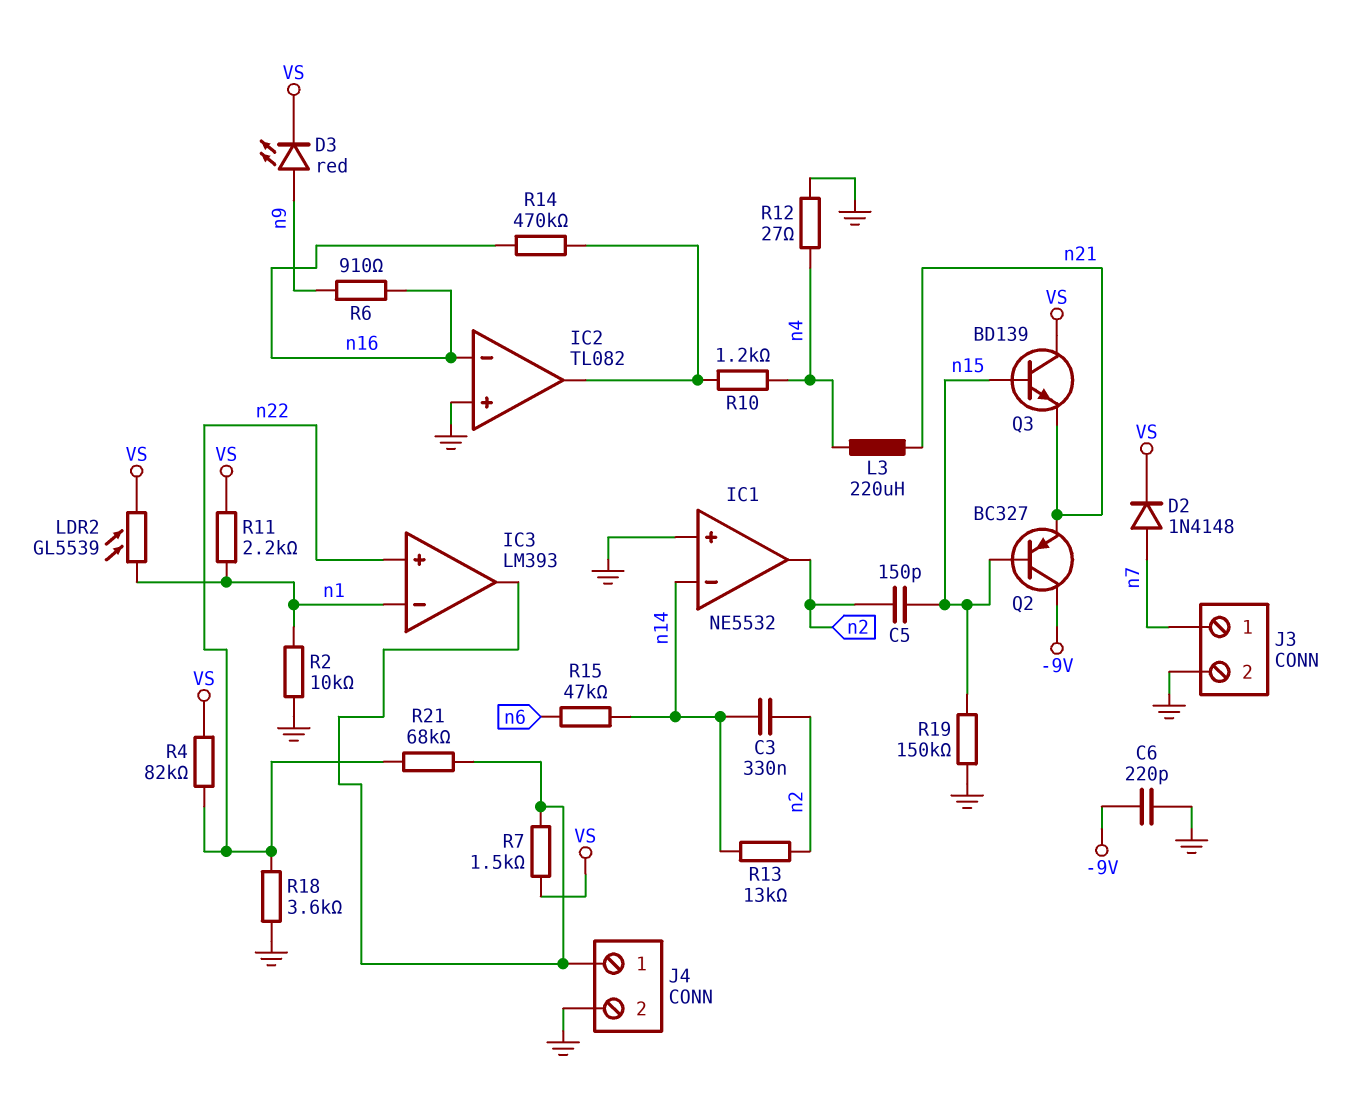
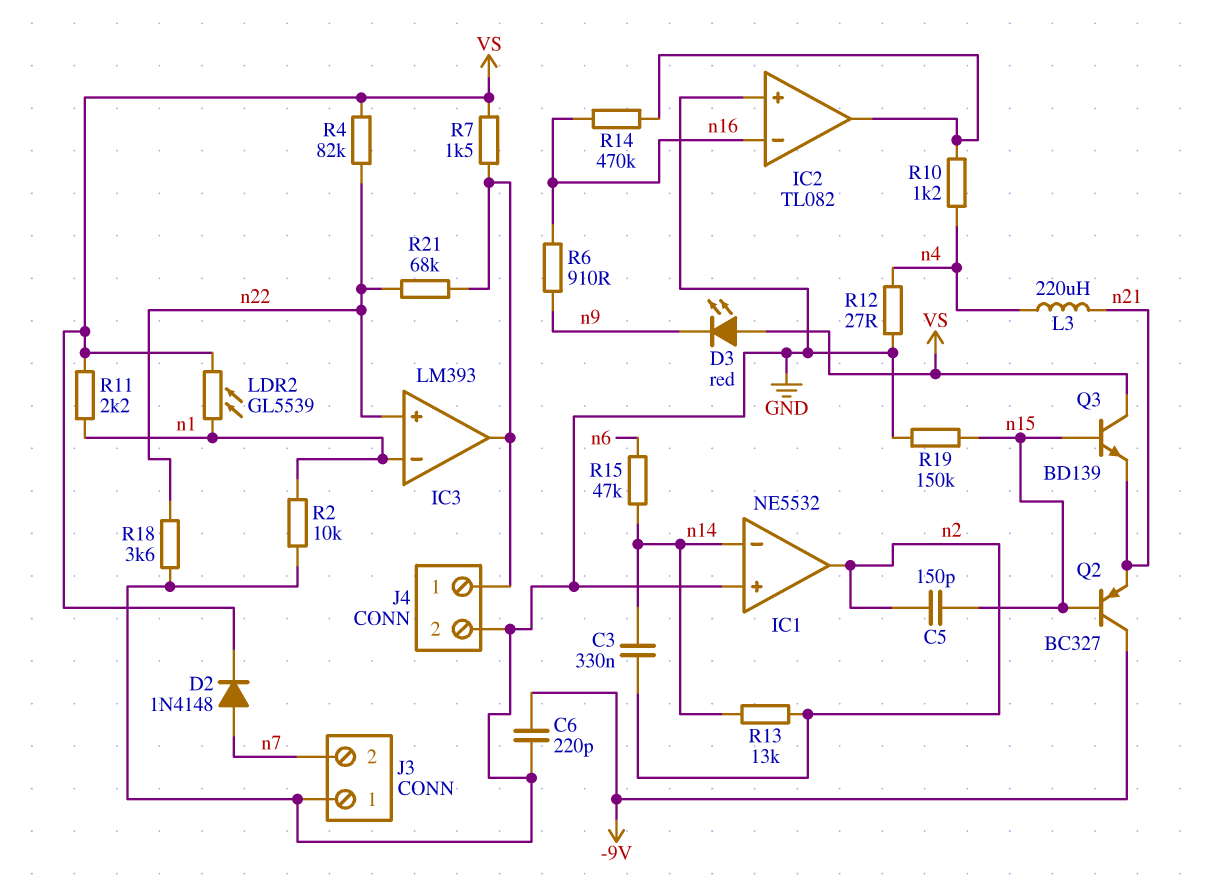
D3: LED red (A n9, K VS) -> LED red (A VS, K n9)
J3 pin 1: n7 -> GND
J3 pin 2: GND -> n7

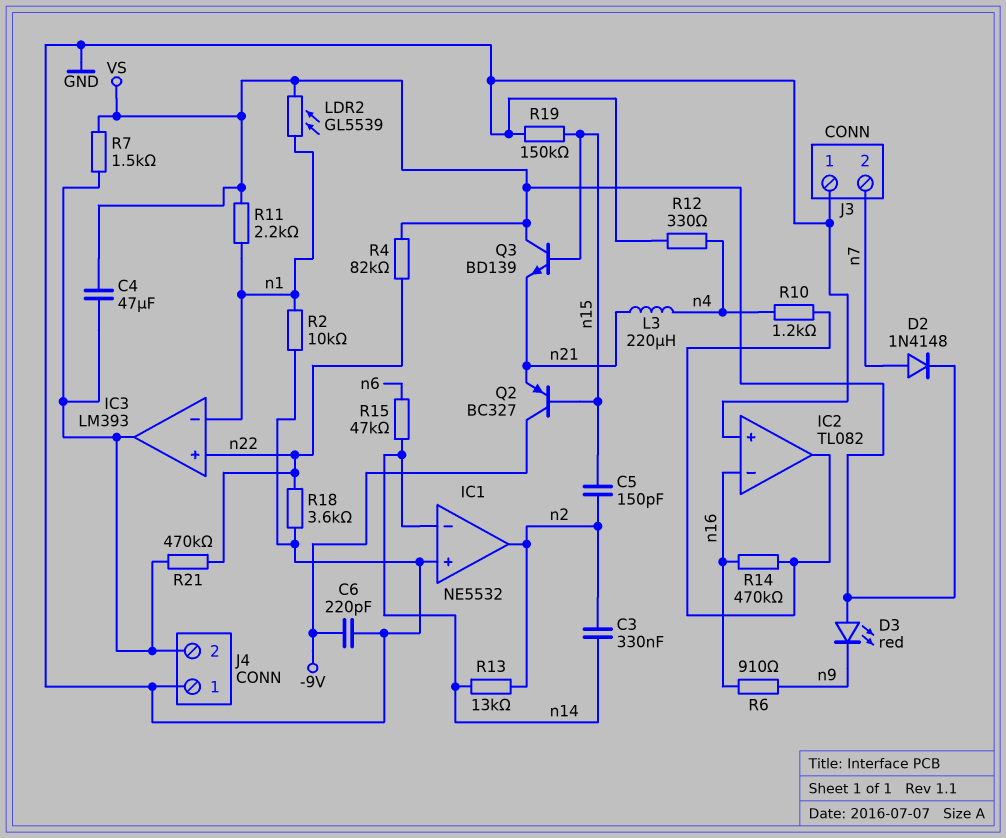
C4: none -> 47uF (IC3/out, VS)
J4 pin 1: IC3/out -> GND
J4 pin 2: GND -> IC3/out
R12: 27 (GND, n4) -> 330 (GND, n4)
R21: 68k (IC3/out, n22) -> 470k (IC3/out, n22)

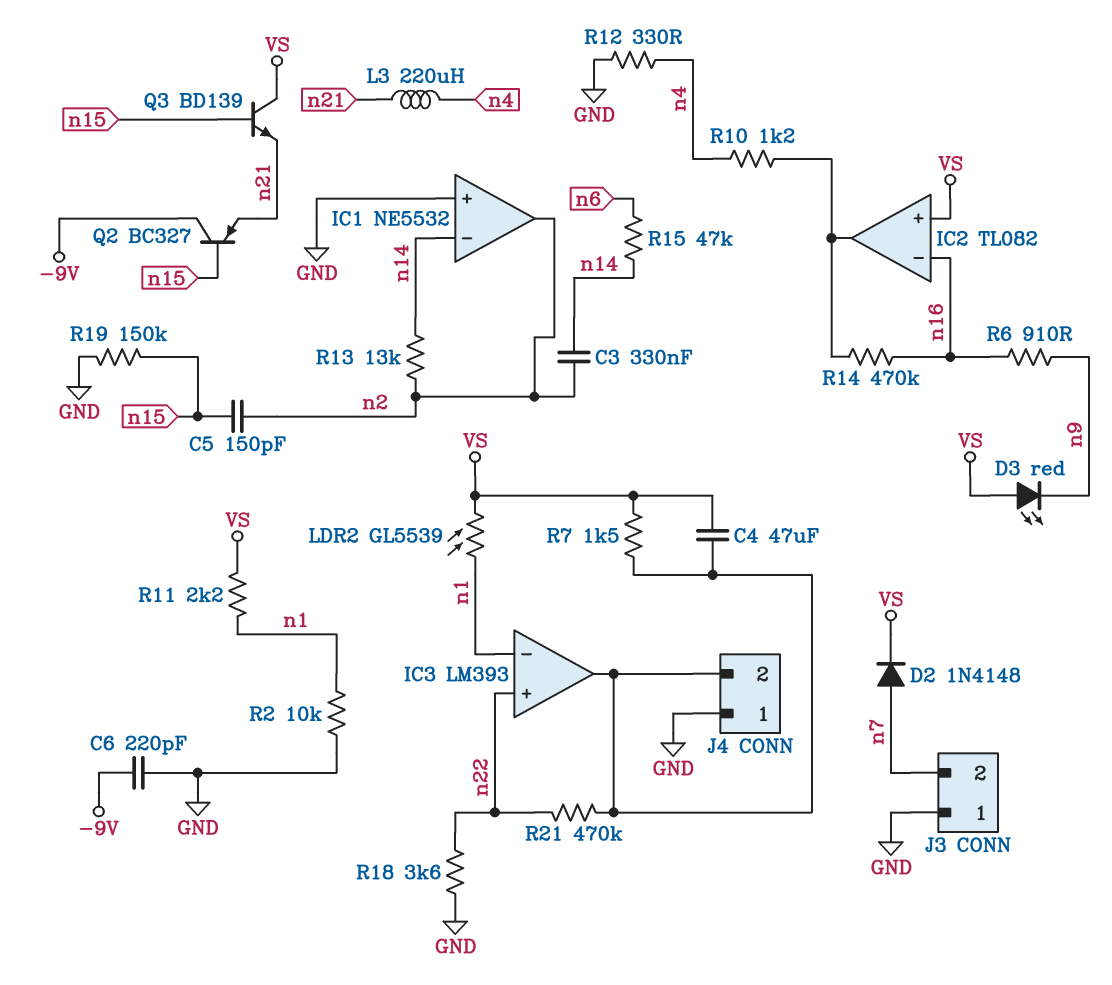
IC2 pin in+: GND -> VS
R4: 82k (VS, n22) -> none

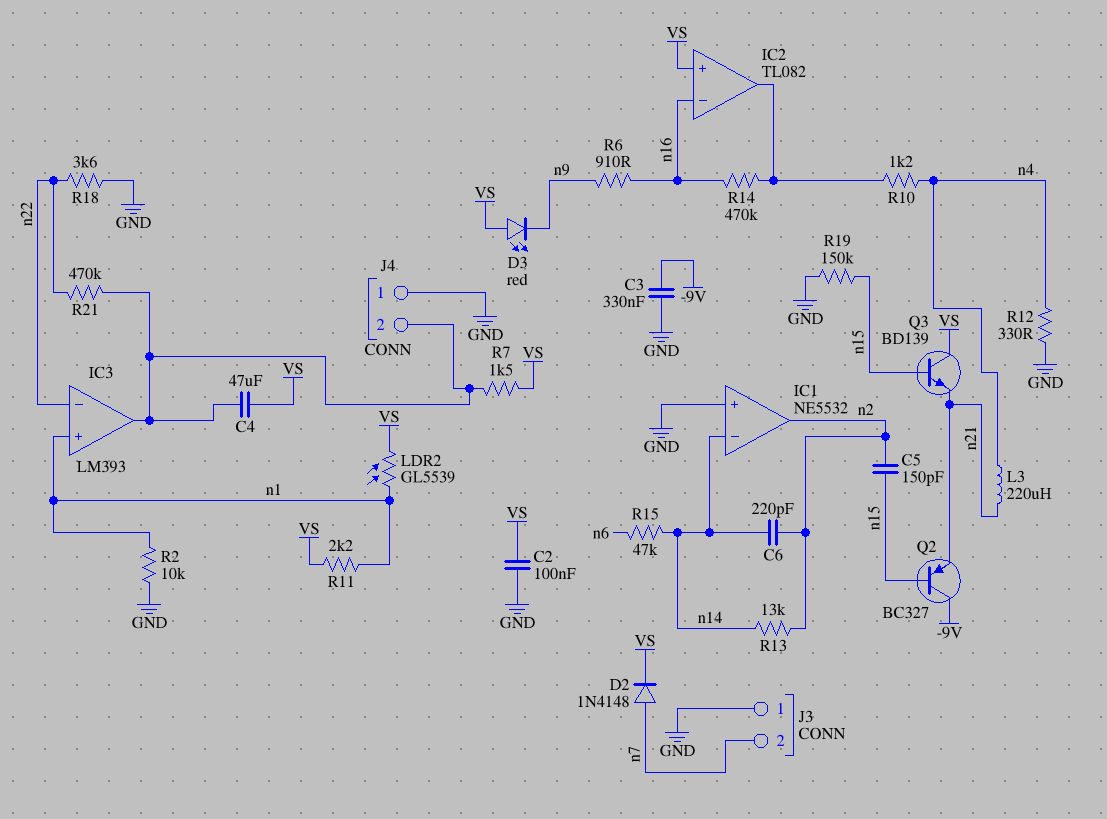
C2: none -> 100nF (GND, VS)
C3: 330nF (n2, n14) -> 330nF (-9V, GND)
C6: 220pF (-9V, GND) -> 220pF (n2, n14)
IC3 pin in+: n22 -> n1
IC3 pin in-: n1 -> n22

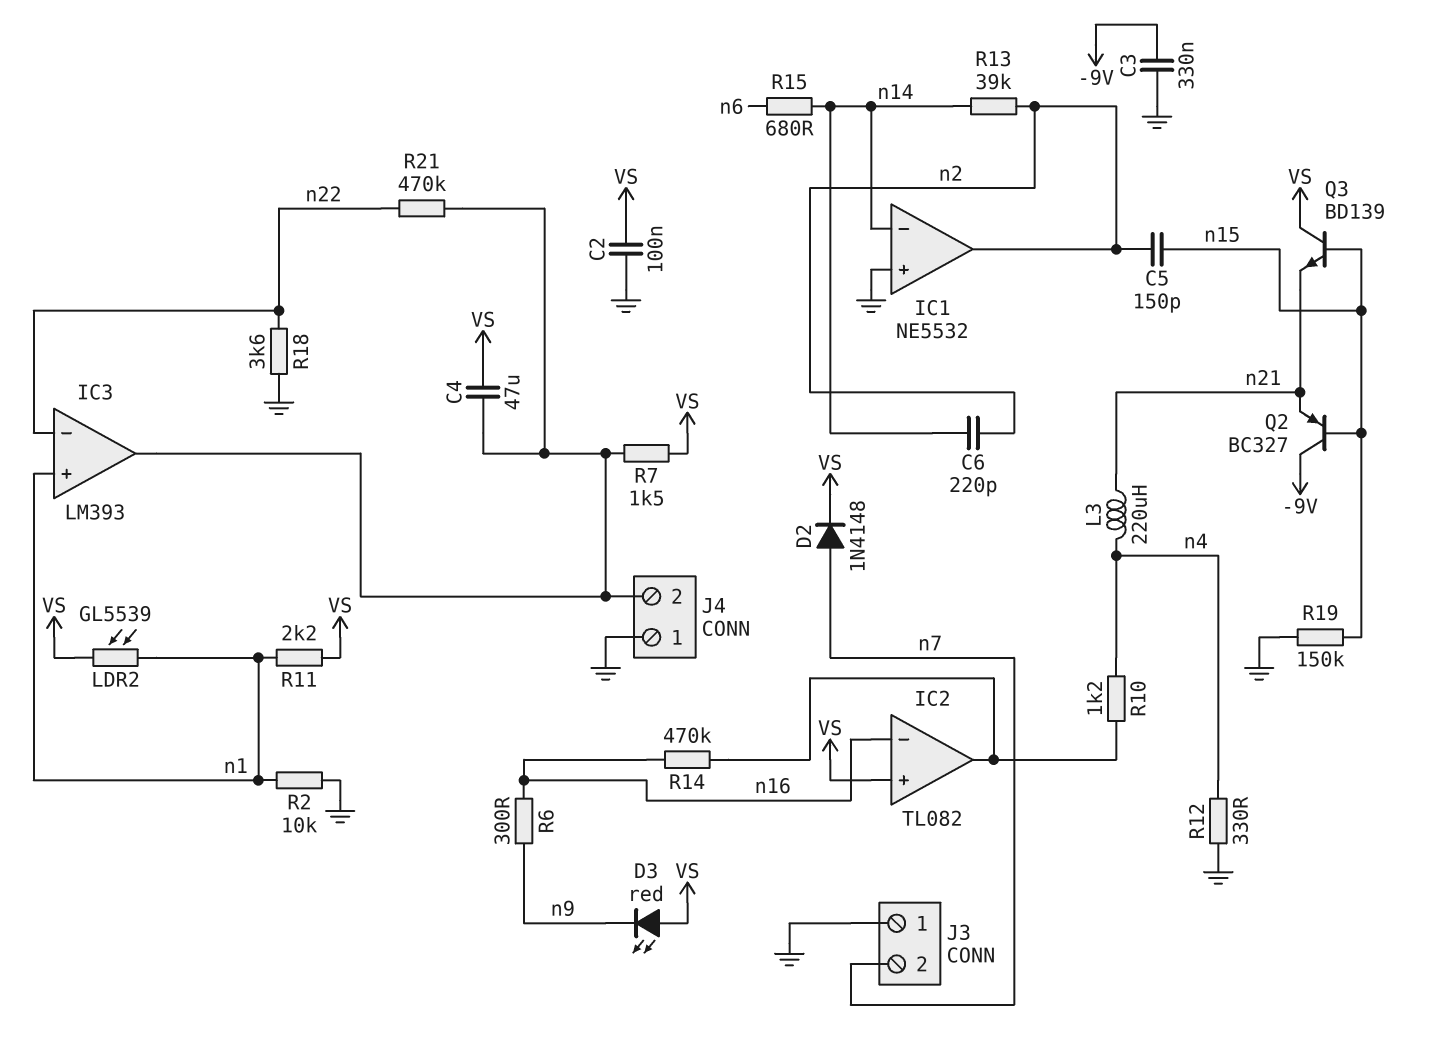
R6: 910 (n9, n16) -> 300 (n9, n16)
R13: 13k (n2, n14) -> 39k (n2, n14)
R15: 47k (n6, n14) -> 680 (n6, n14)

